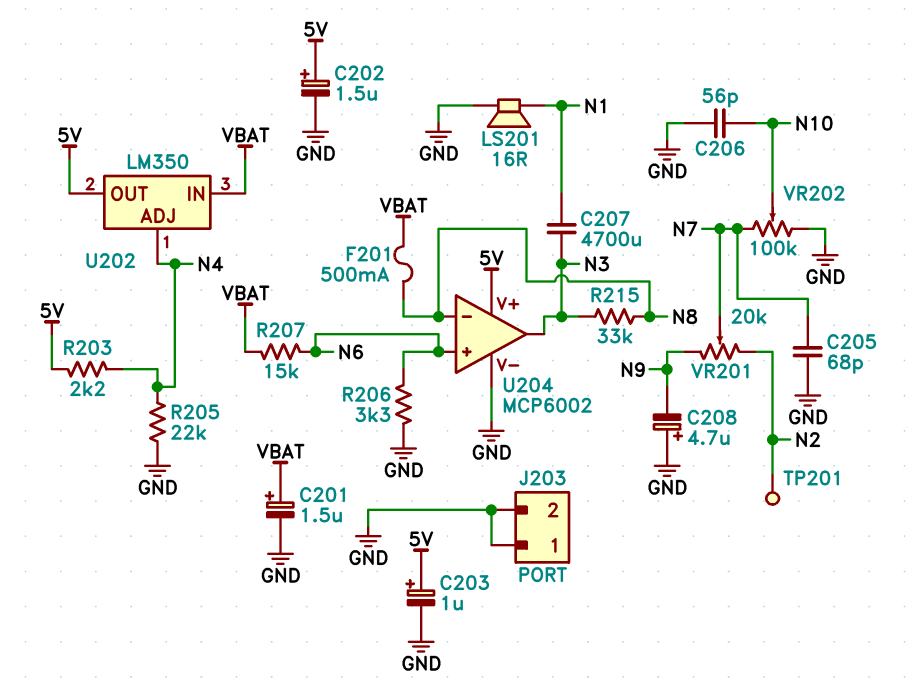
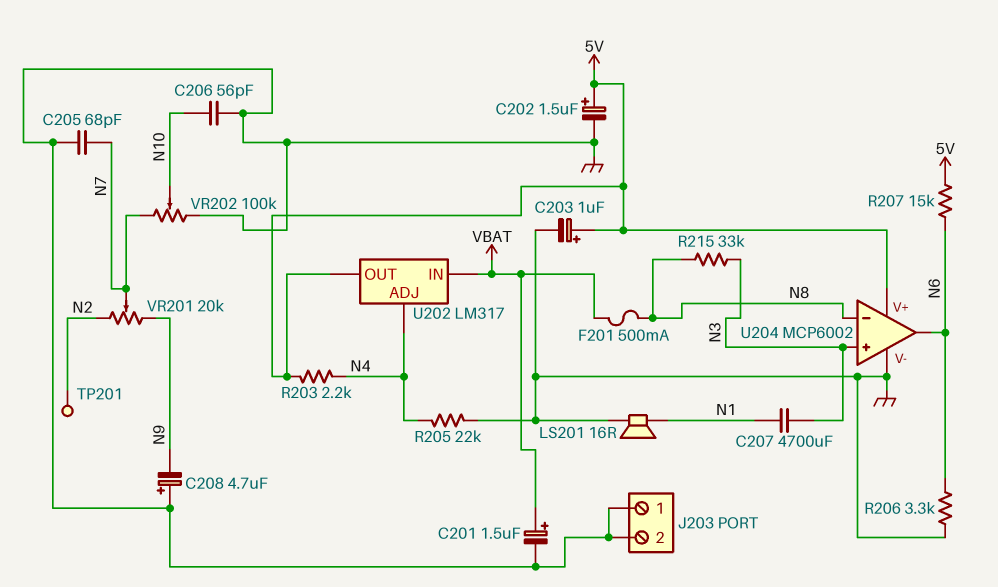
R207: 15k (N6, VBAT) -> 15k (5V, N6)
U202: LM350 -> LM317
U204 pin in+: N6 -> N3
U204 pin out: N3 -> N6

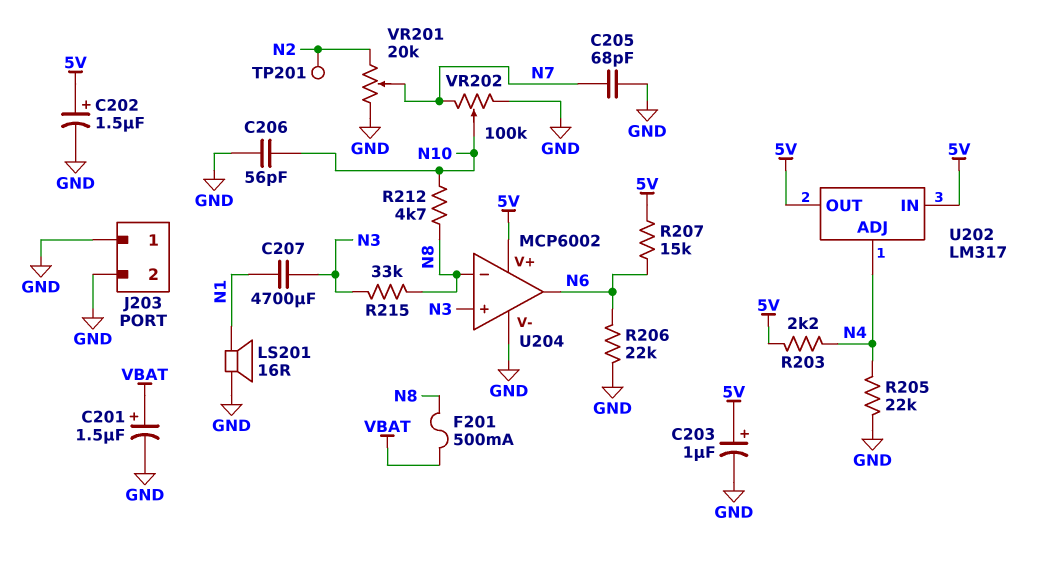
C208: 4.7uF (plus GND, minus N9) -> none
R206: 3.3k (GND, N6) -> 22k (GND, N6)
R212: none -> 4.7k (N8, N10)
U202 pin IN: VBAT -> 5V
VR201: 20k (N2, N9, wiper N7) -> 20k (GND, N2, wiper N7)

